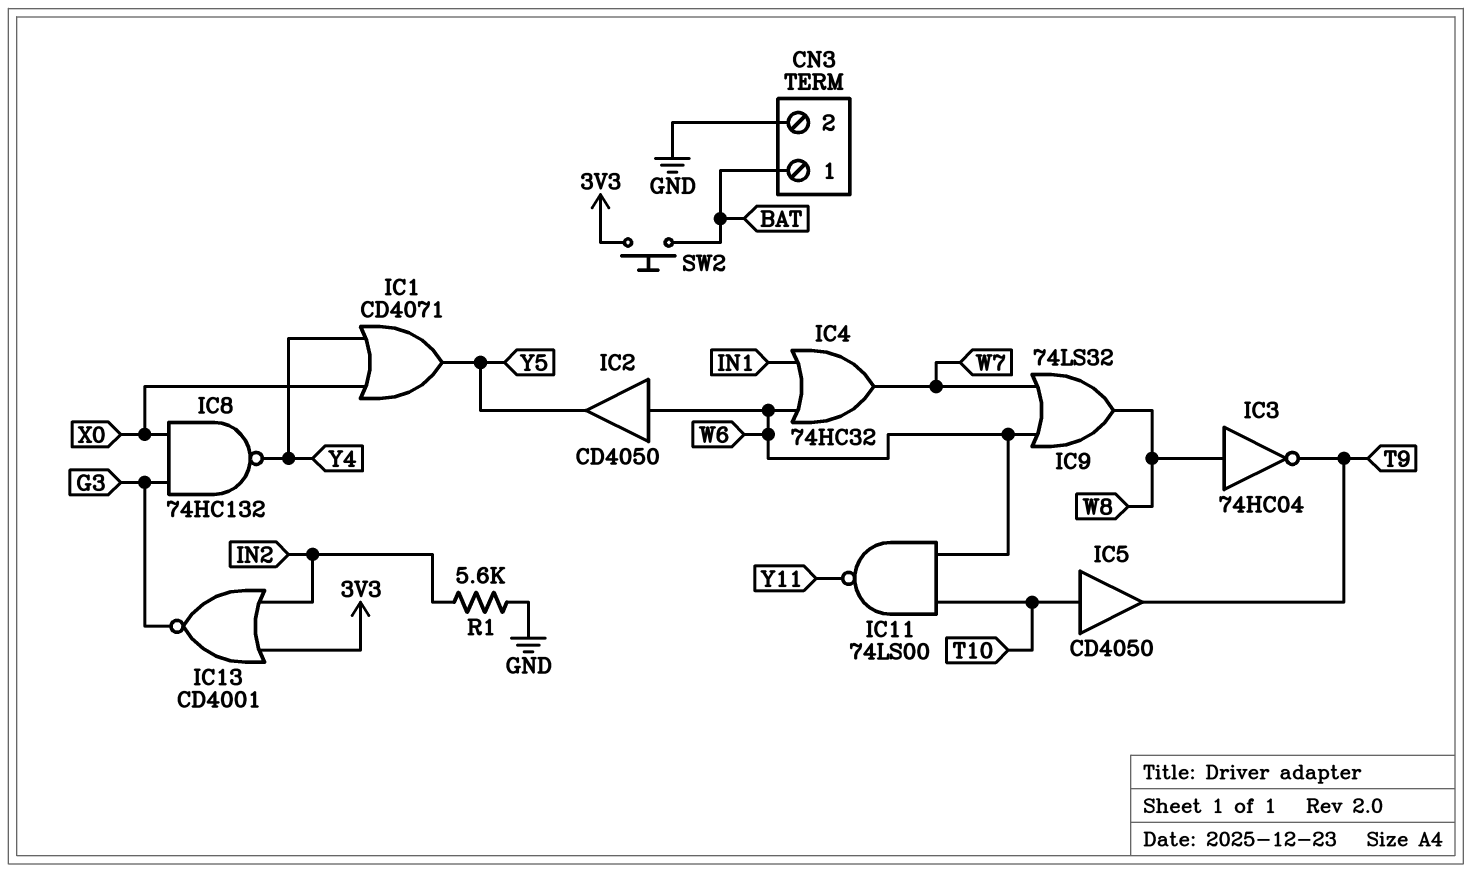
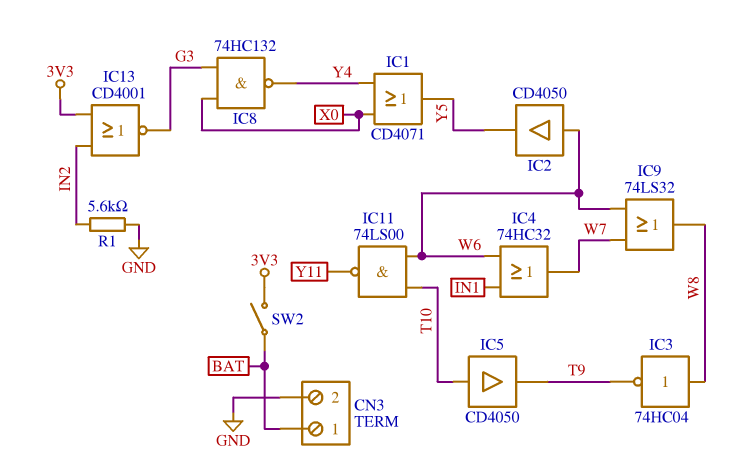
SW2: button (3V3, BAT) -> switch (3V3, BAT)

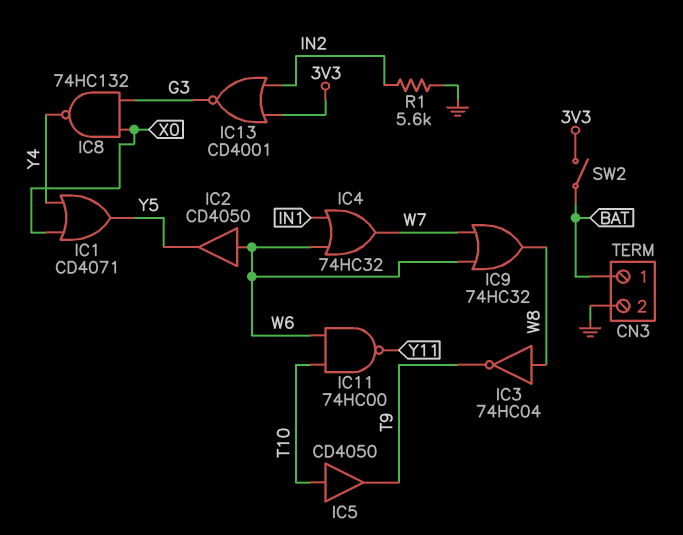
IC9: OR 74LS32 (in W6, in W7, out W8) -> OR 74HC32 (in W6, in W7, out W8)
IC11: NAND 74LS00 (in T10, in W6, out Y11) -> NAND 74HC00 (in T10, in W6, out Y11)

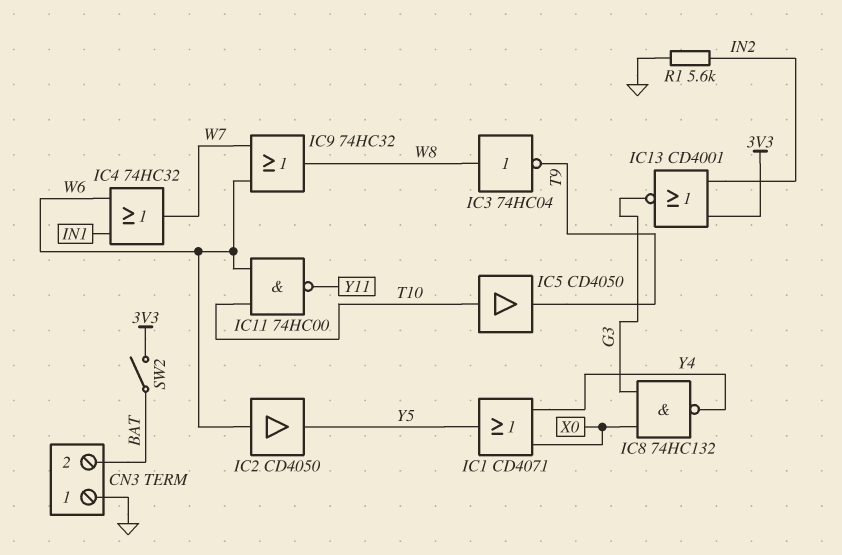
CN3 pin 1: BAT -> GND
CN3 pin 2: GND -> BAT

